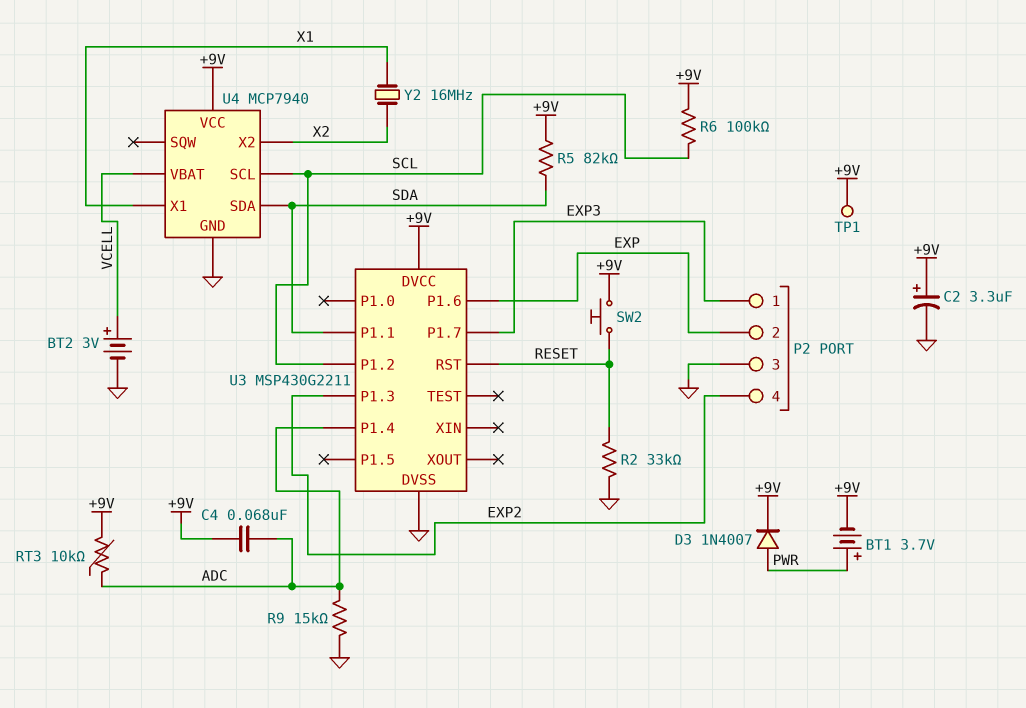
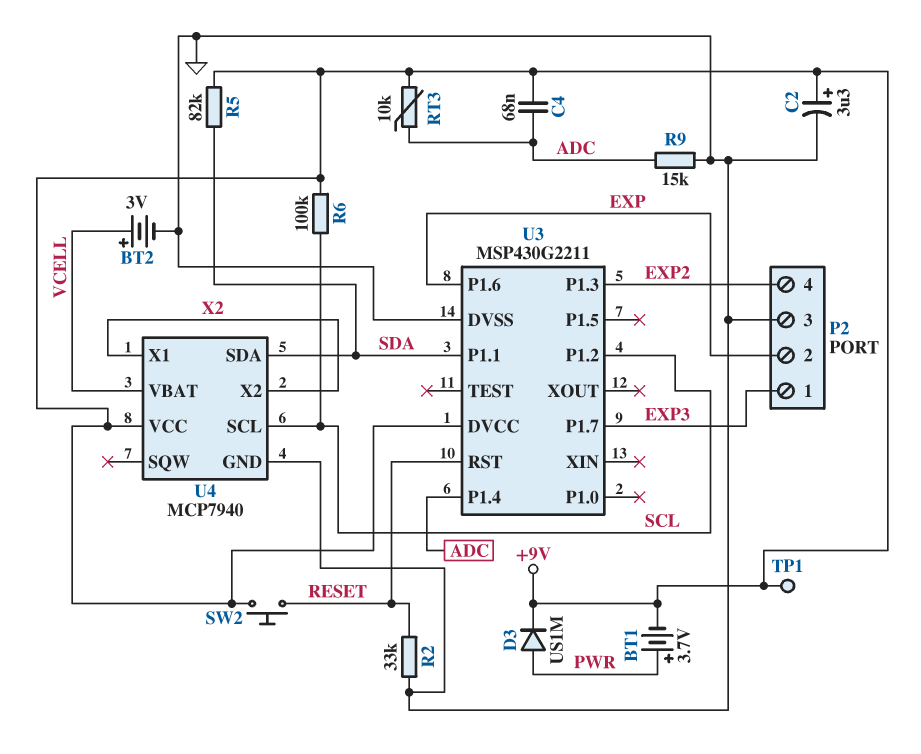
D3: diode 1N4007 (A PWR, K +9V) -> diode US1M (A PWR, K +9V)
U4 pin X1: X1 -> X2
Y2: 16MHz (X1, X2) -> none

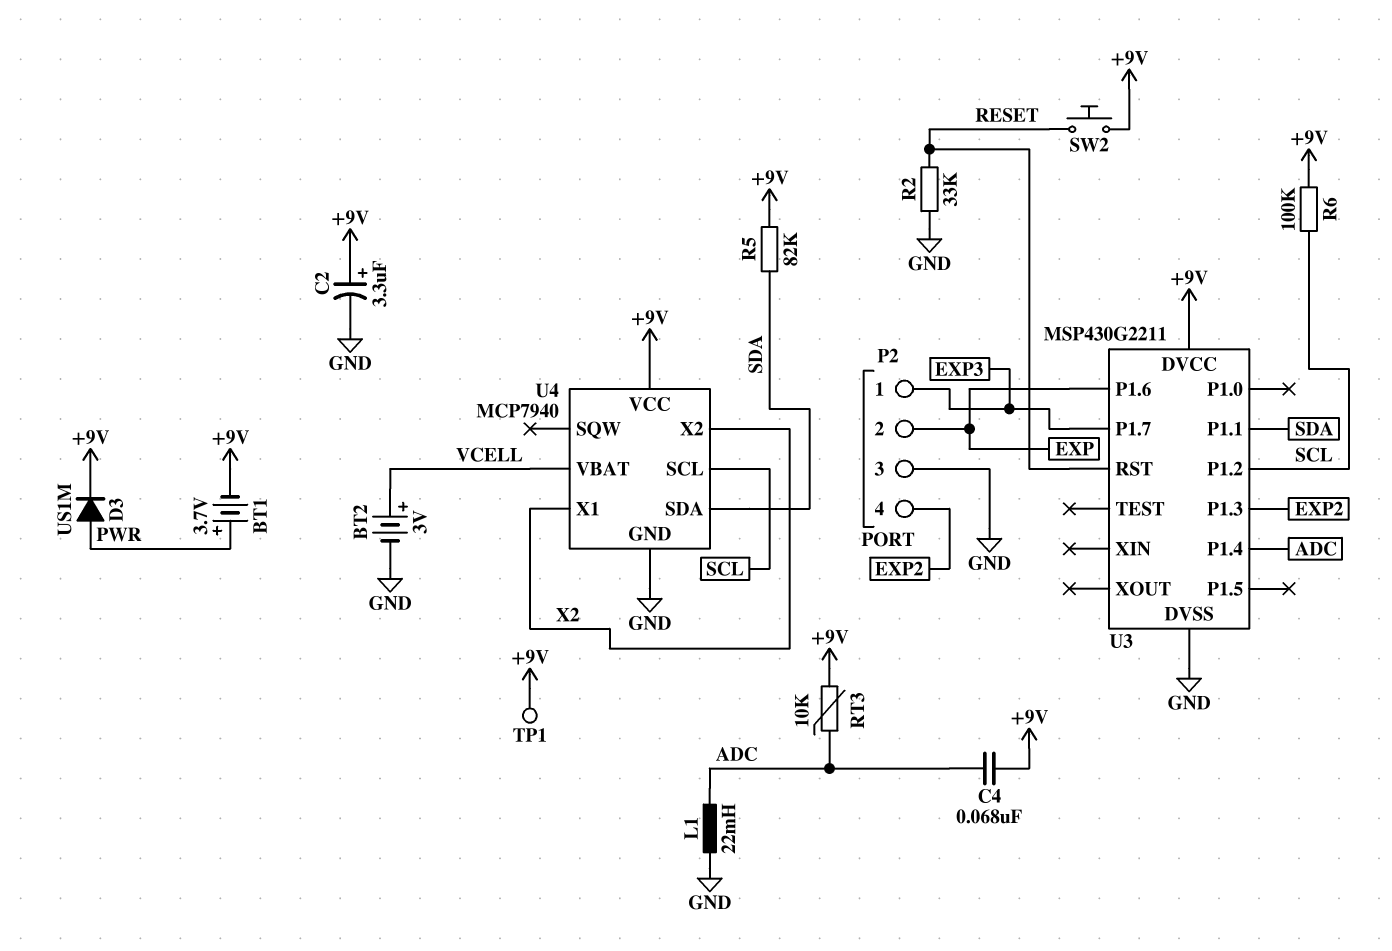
L1: none -> 22mH (ADC, GND)
R9: 15k (ADC, GND) -> none

